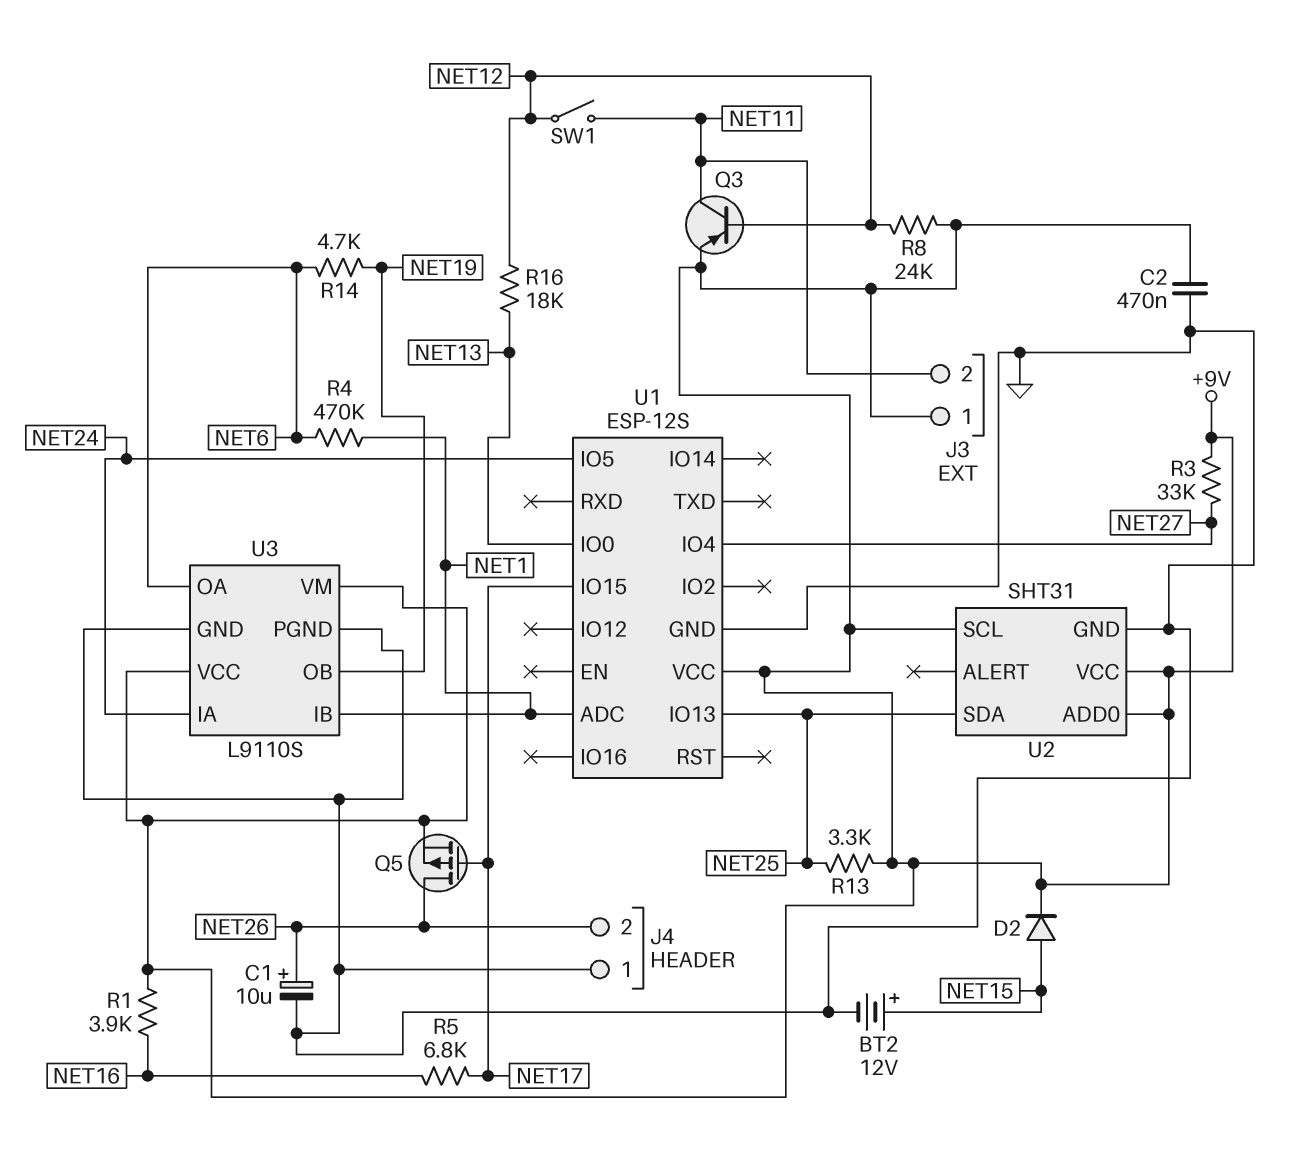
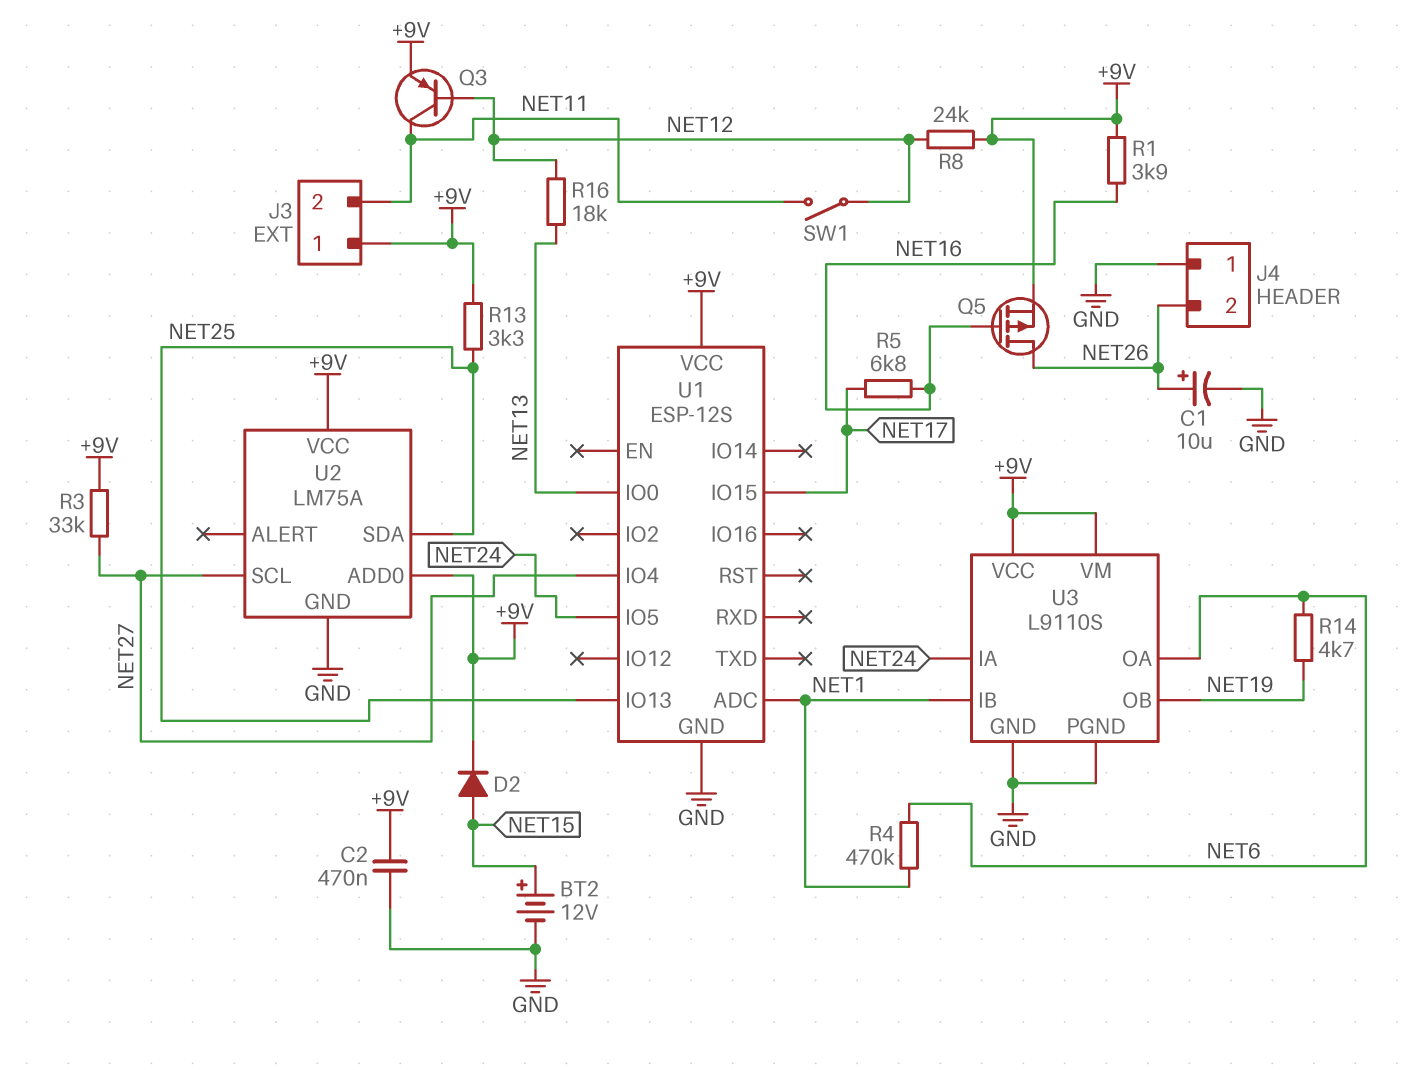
Q5: PMOS (G NET17, D NET26, S +9V) -> PMOS (G NET16, D NET26, S +9V)
U2: SHT31 -> LM75A
U2 pin SCL: +9V -> NET27

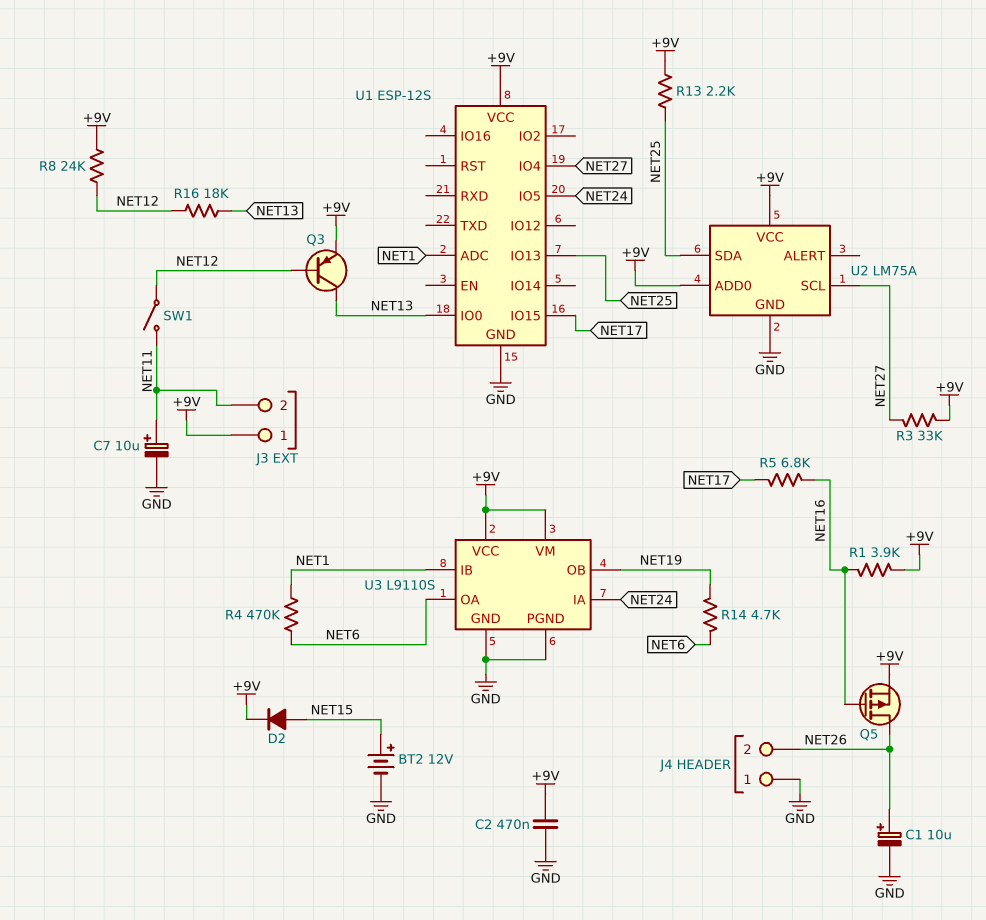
C7: none -> 10uF (plus NET11, minus GND)
Q3: PNP (B NET12, C NET11, E +9V) -> PNP (B NET12, C NET13, E +9V)
R13: 3.3k (+9V, NET25) -> 2.2k (+9V, NET25)

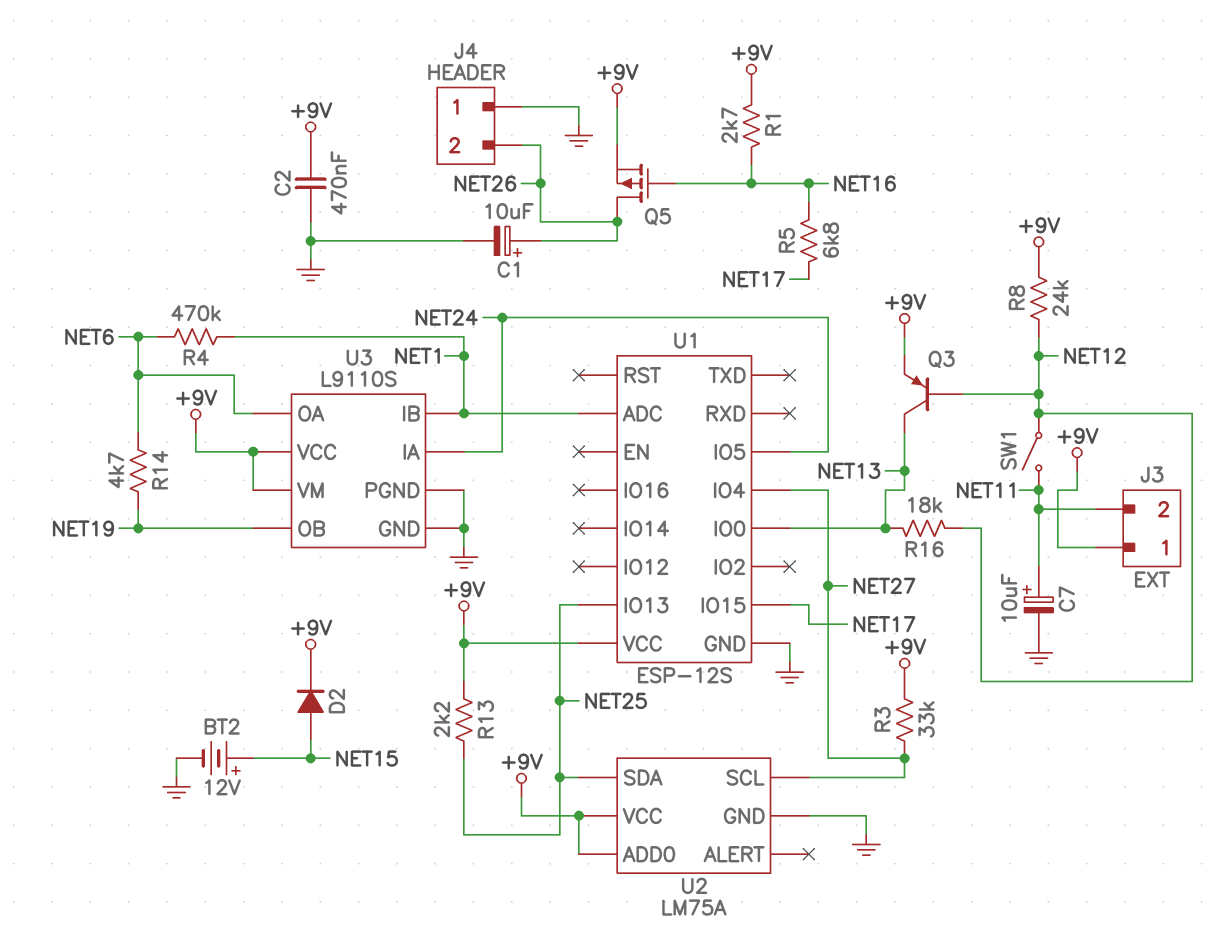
R1: 3.9k (+9V, NET16) -> 2.7k (+9V, NET16)

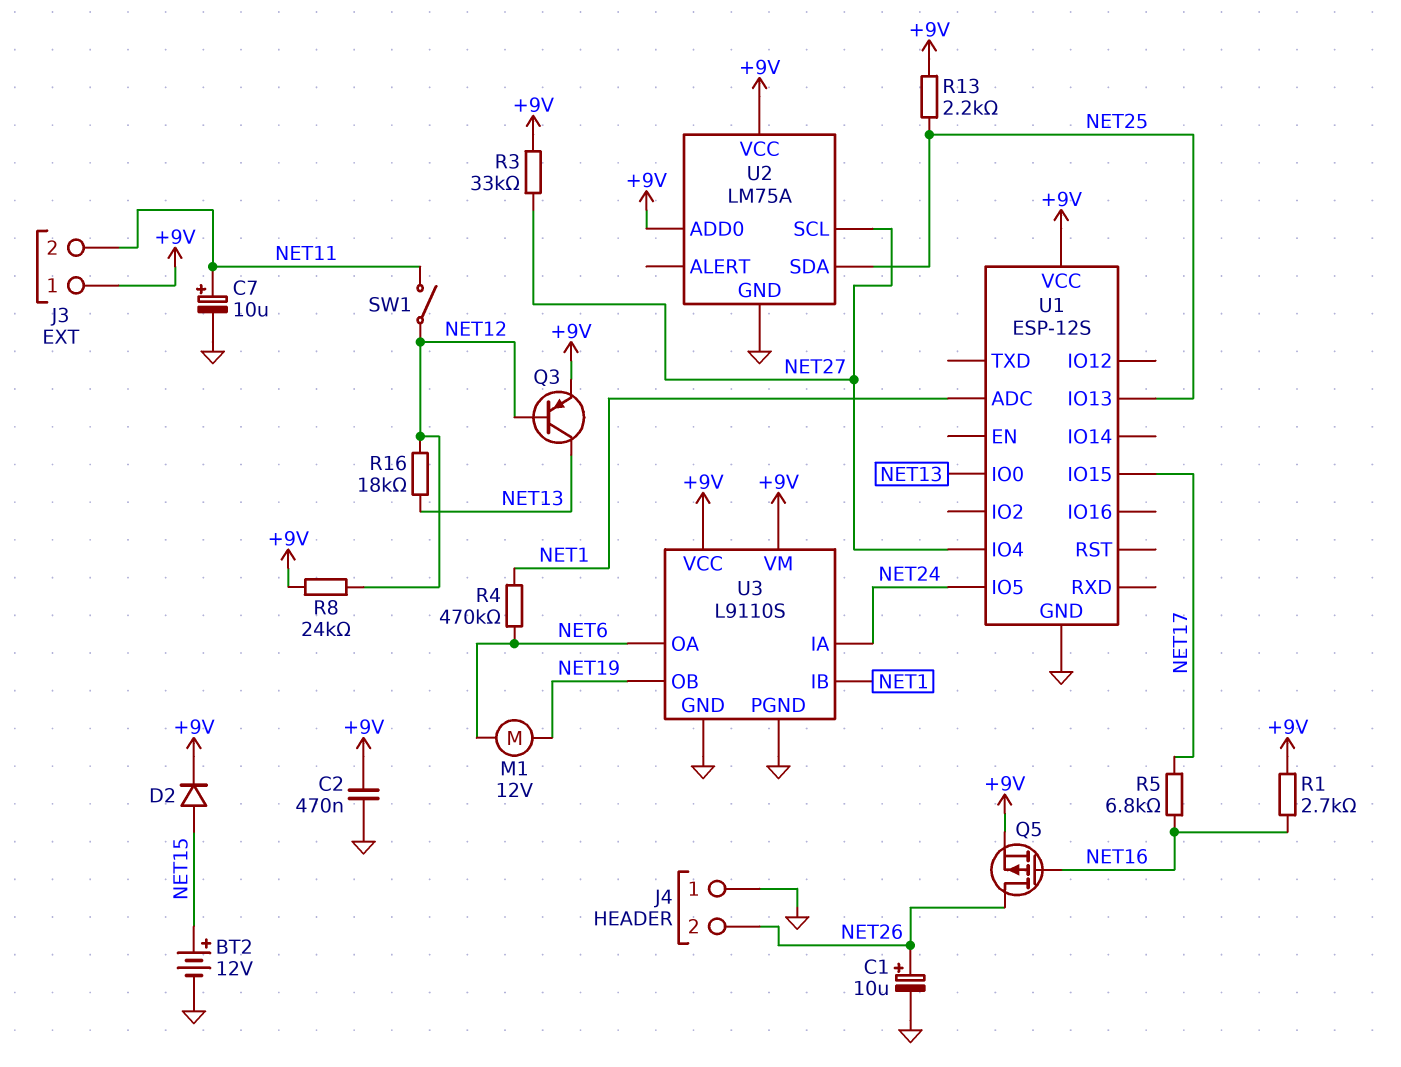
M1: none -> motor 12V (NET6, NET19)
R14: 4.7k (NET6, NET19) -> none

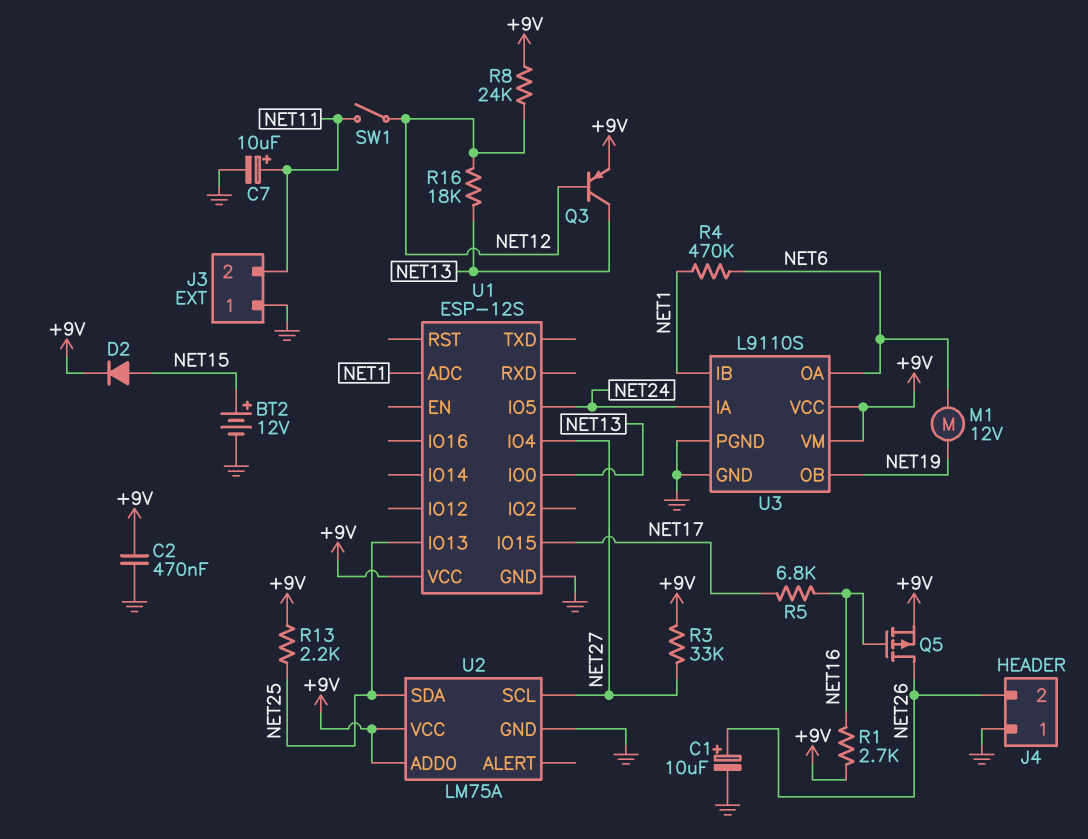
J3 pin 1: +9V -> GND

